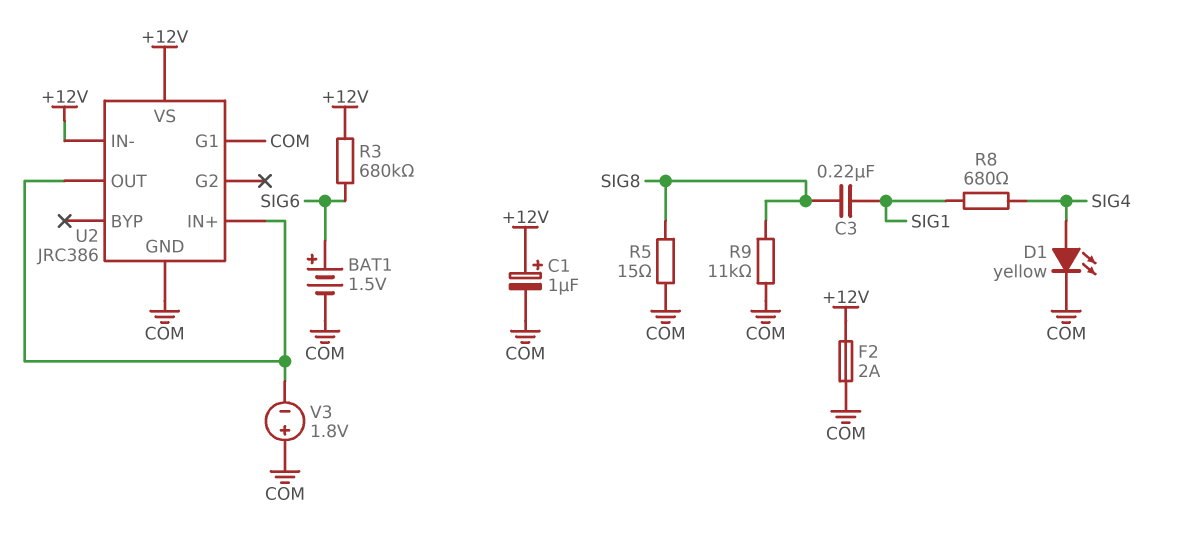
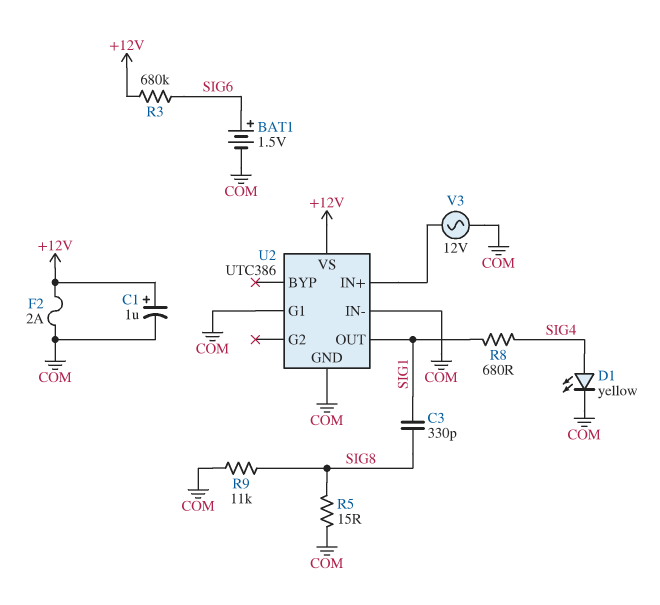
C3: 220nF (SIG1, SIG8) -> 330pF (SIG1, SIG8)
U2: JRC386 -> UTC386
U2 pin IN-: +12V -> COM
U2 pin OUT: U2/IN+ -> SIG1
V3: 1.8V (plus COM, minus U2/IN+) -> AC 12V (COM, U2/IN+)

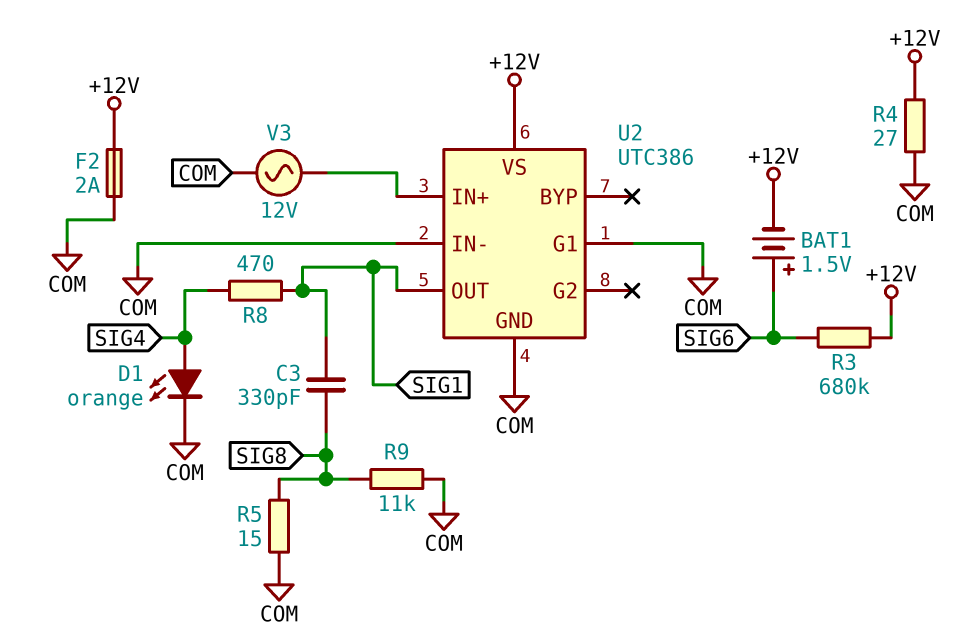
BAT1: 1.5V (plus SIG6, minus COM) -> 1.5V (plus SIG6, minus +12V)
C1: 1uF (plus +12V, minus COM) -> none
D1: LED yellow (A SIG4, K COM) -> LED orange (A SIG4, K COM)
R4: none -> 27 (+12V, COM)
R8: 680 (SIG1, SIG4) -> 470 (SIG1, SIG4)

